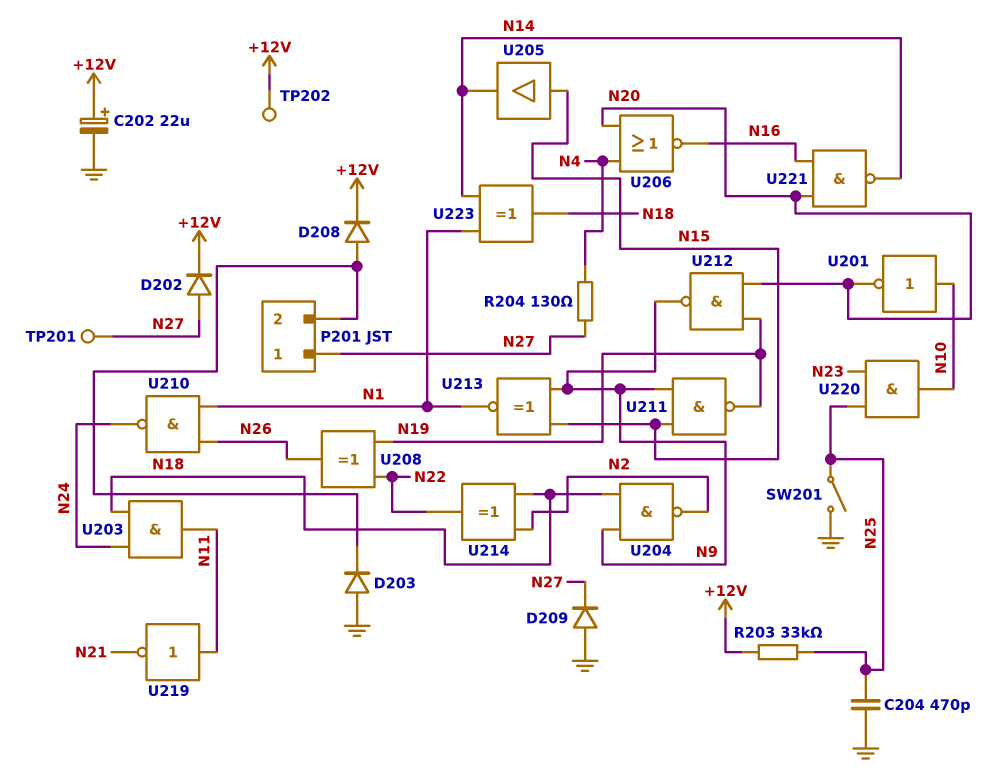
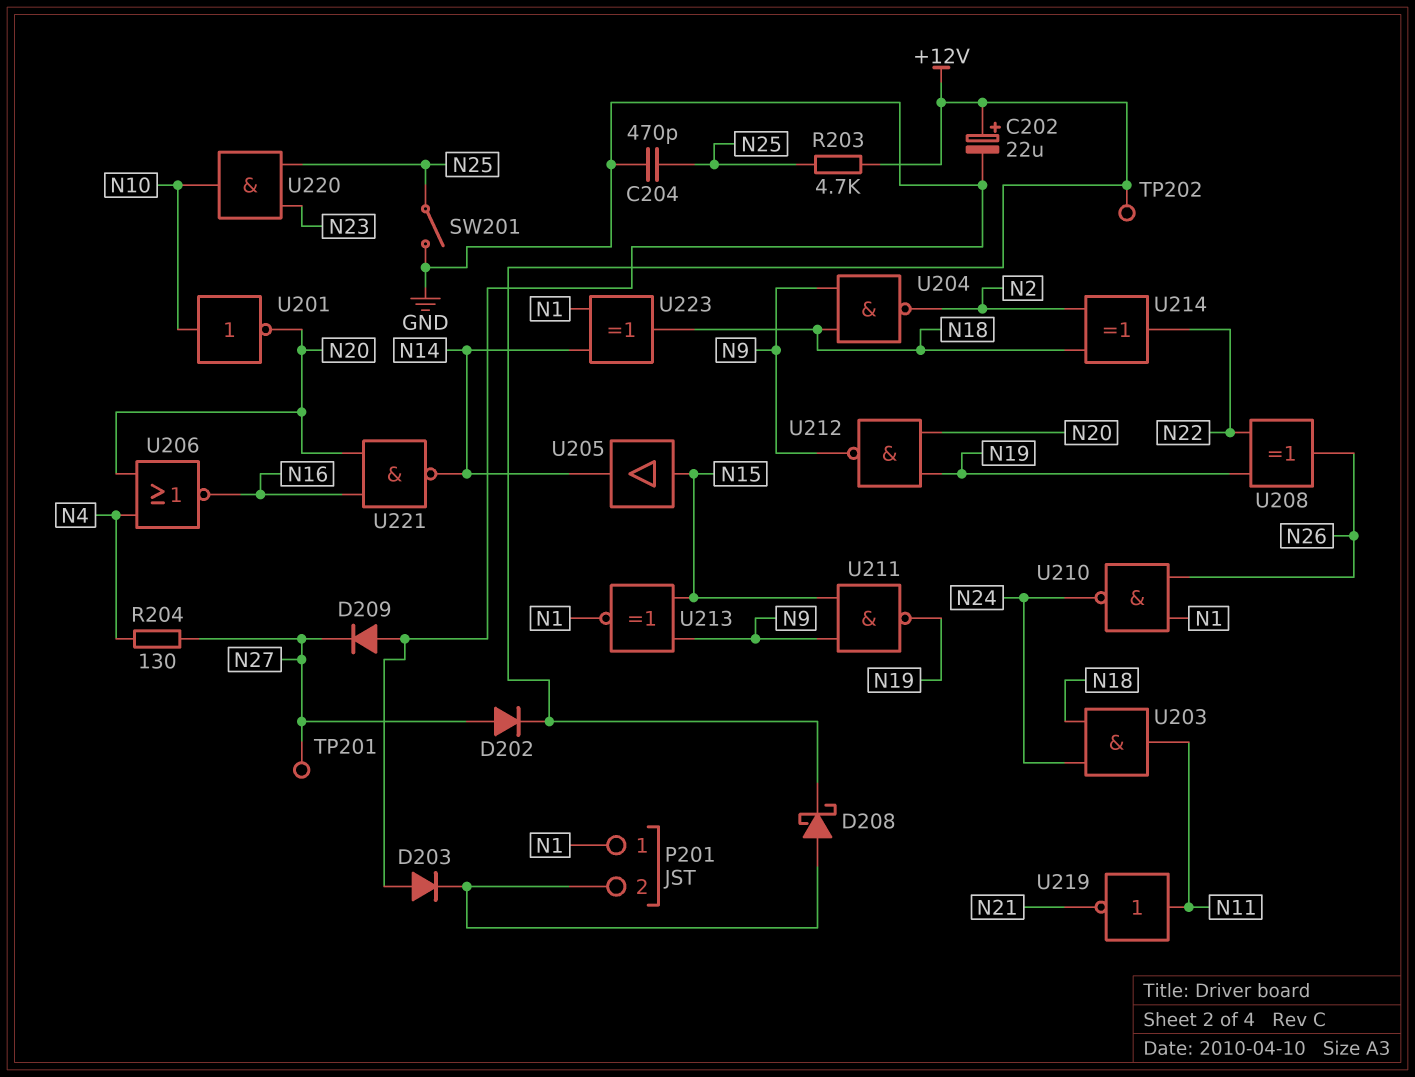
D208: diode (A P201/2, K +12V) -> schottky (A P201/2, K +12V)
P201 pin 1: N27 -> N1
R203: 33k (+12V, N25) -> 4.7k (+12V, N25)

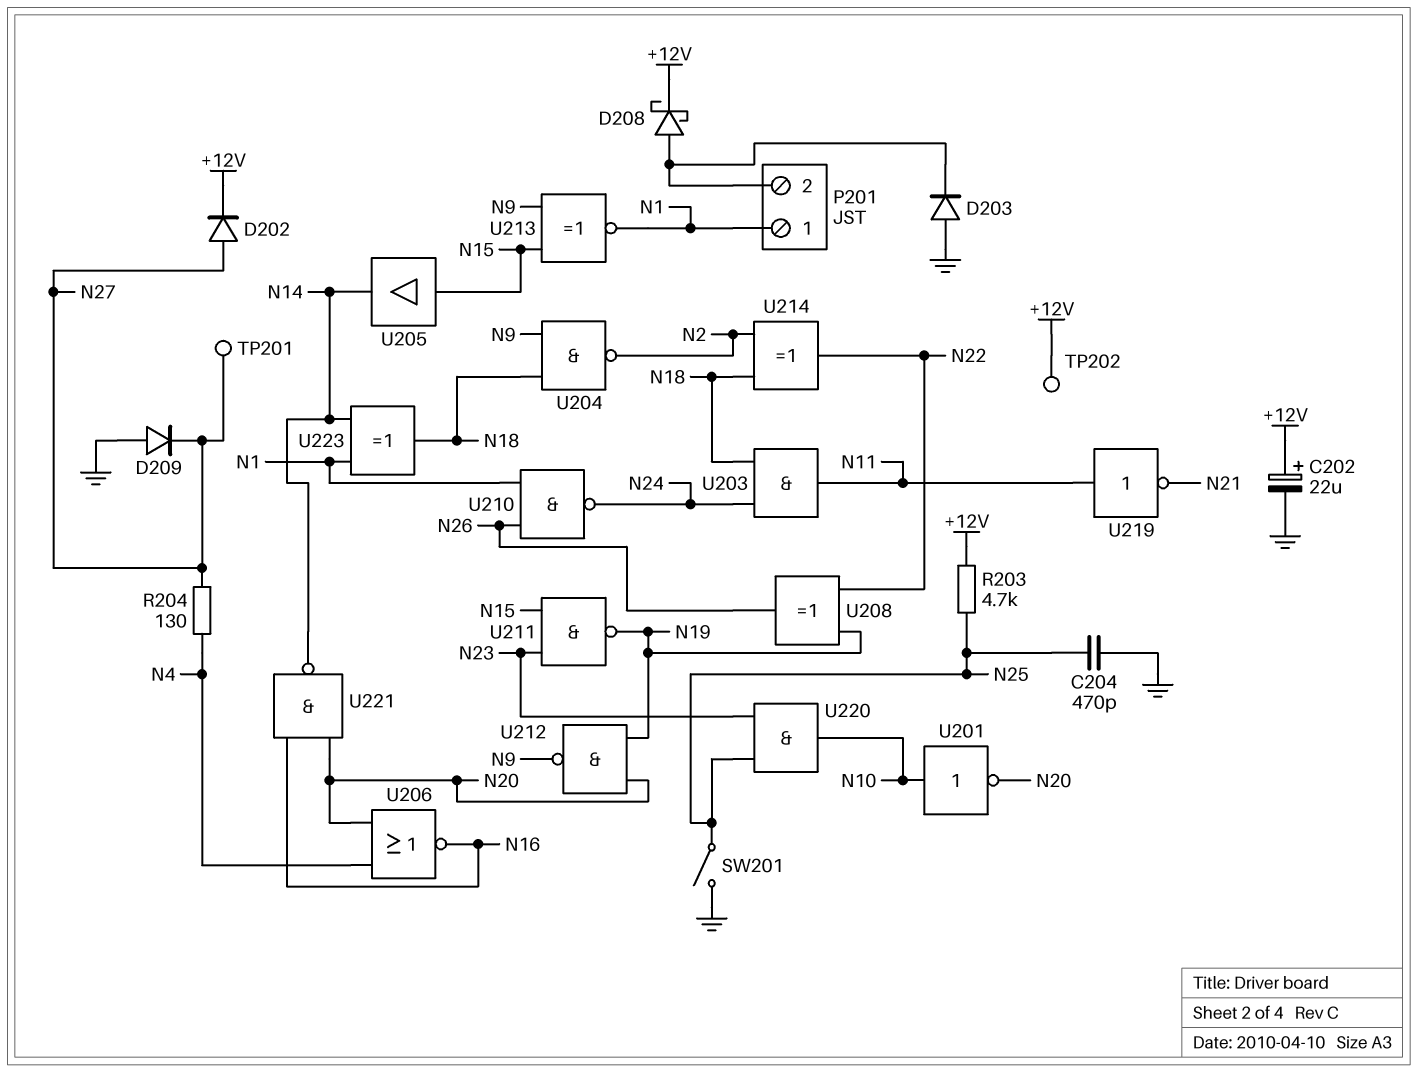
U211: NAND (in N9, in N15, out N19) -> NAND (in N15, in N23, out N19)

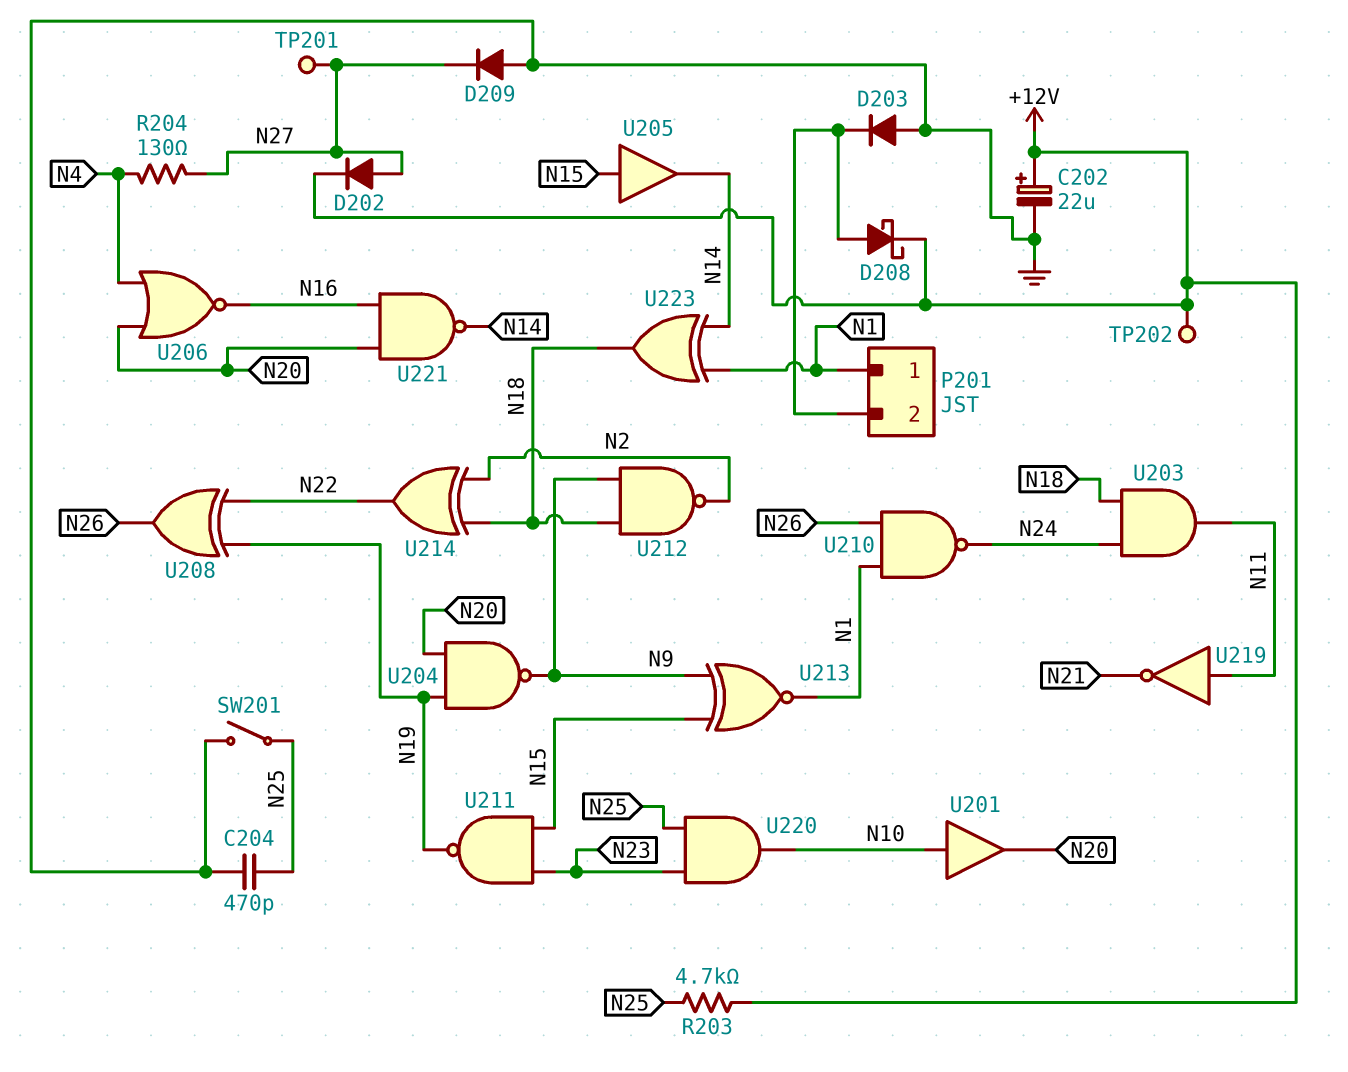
U201: NOT (in N10, out N20) -> buffer (in N10, out N20)
U204: NAND (in N9, in N18, out N2) -> NAND (in N19, in N20, out N9)
U212: NAND (in N19, in N20, out N9) -> NAND (in N9, in N18, out N2)

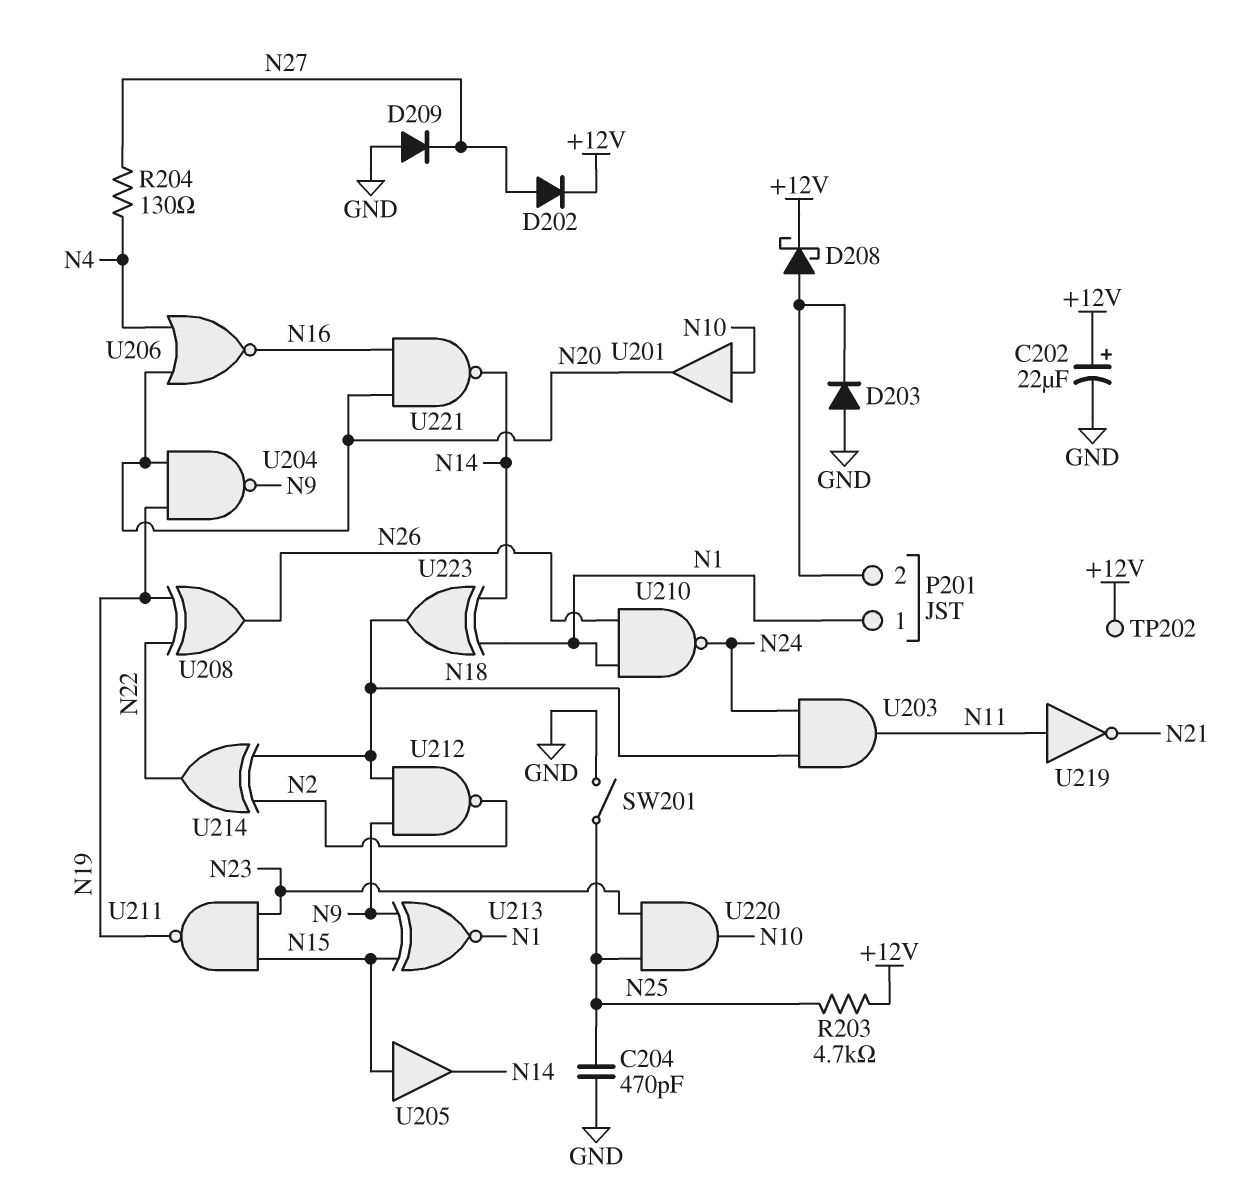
TP201: test point (N27) -> none

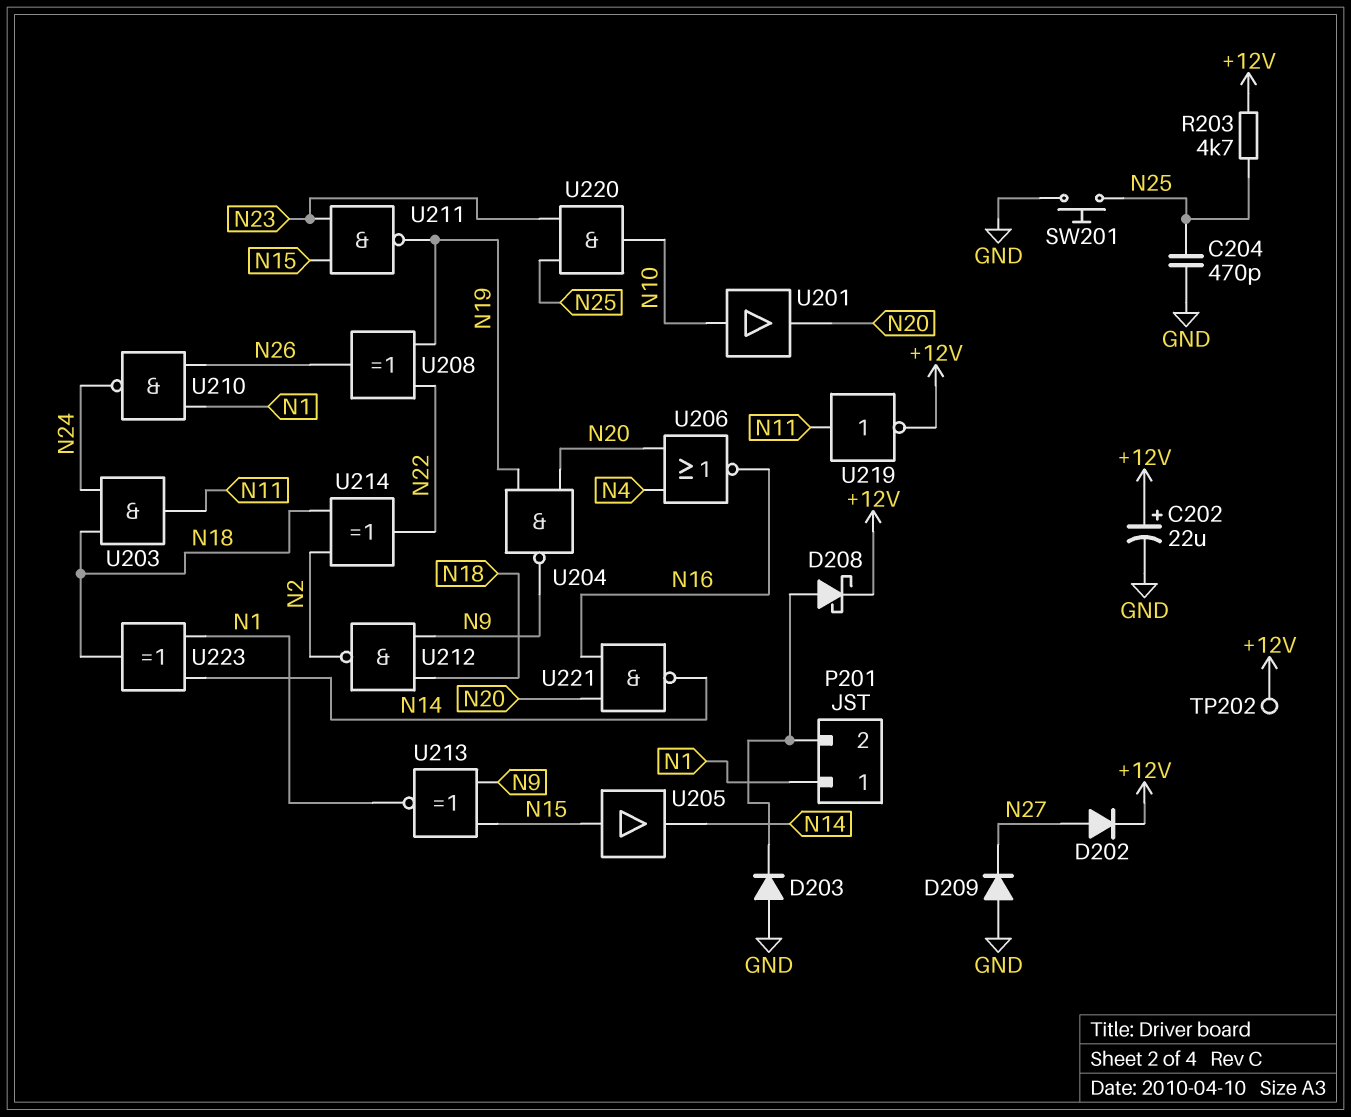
R204: 130 (N4, N27) -> none
SW201: switch (GND, N25) -> button (GND, N25)
U219: NOT (in N11, out N21) -> NOT (in N11, out +12V)

